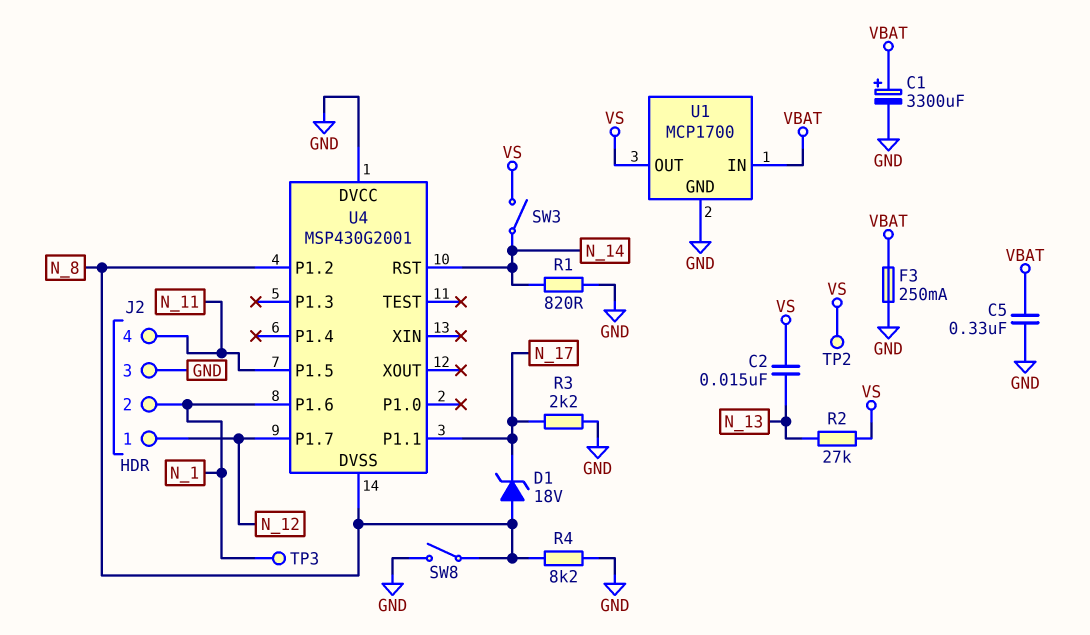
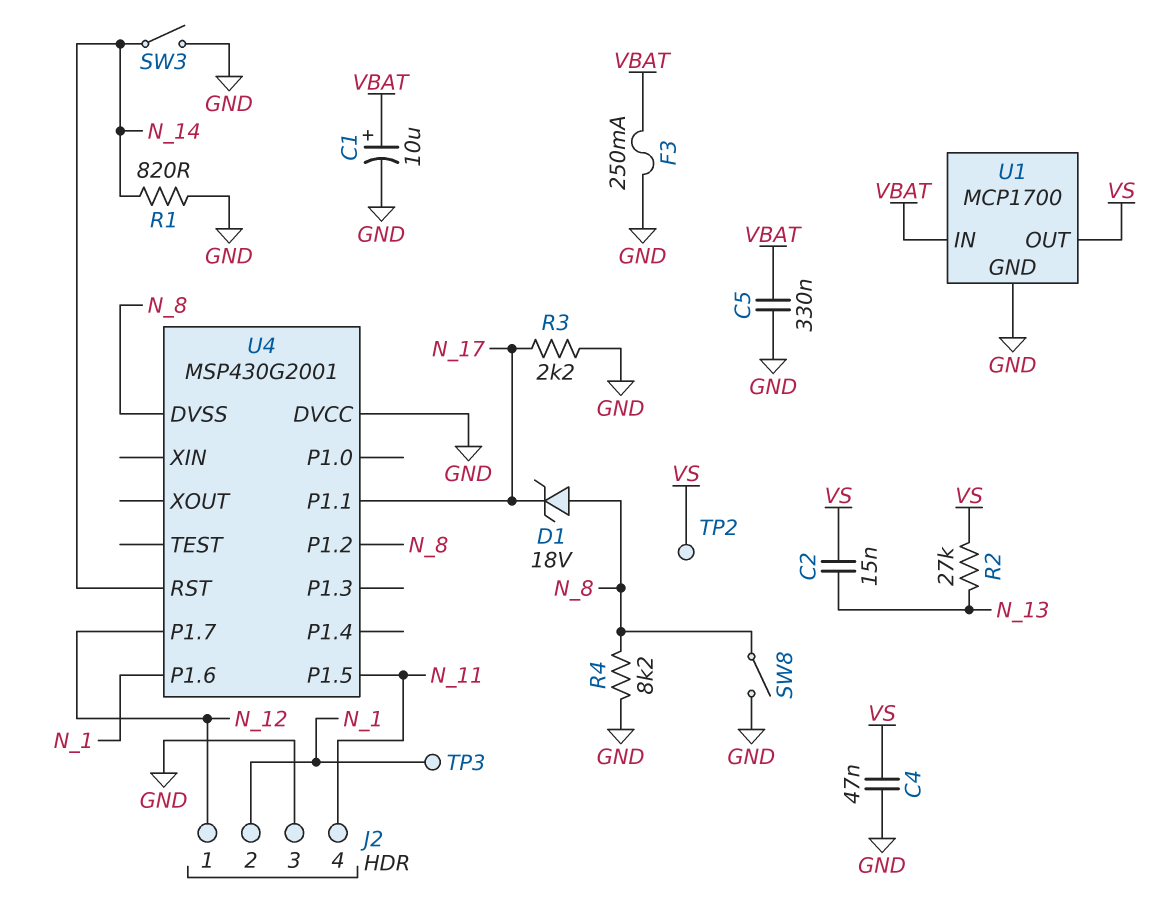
C1: 3300uF (plus VBAT, minus GND) -> 10uF (plus VBAT, minus GND)
C4: none -> 47nF (GND, VS)
SW3: switch (N_14, VS) -> switch (GND, N_14)

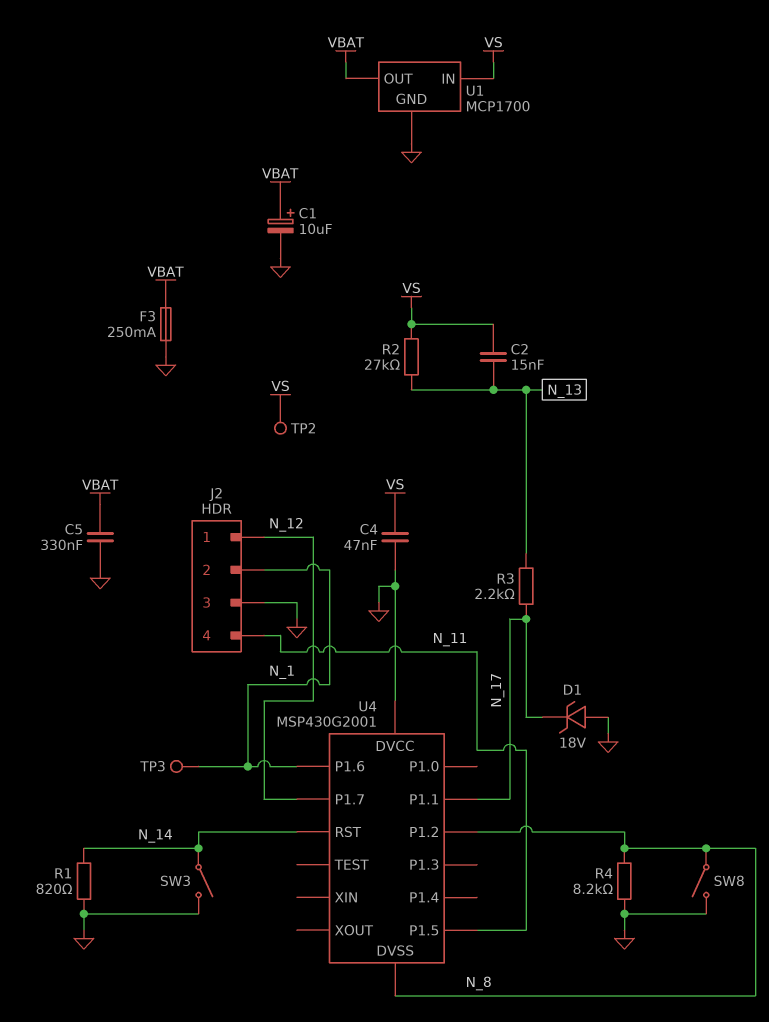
D1: zener 18V (A N_8, K N_17) -> zener 18V (A GND, K N_17)
R3: 2.2k (GND, N_17) -> 2.2k (N_13, N_17)
U1 pin IN: VBAT -> VS
U1 pin OUT: VS -> VBAT

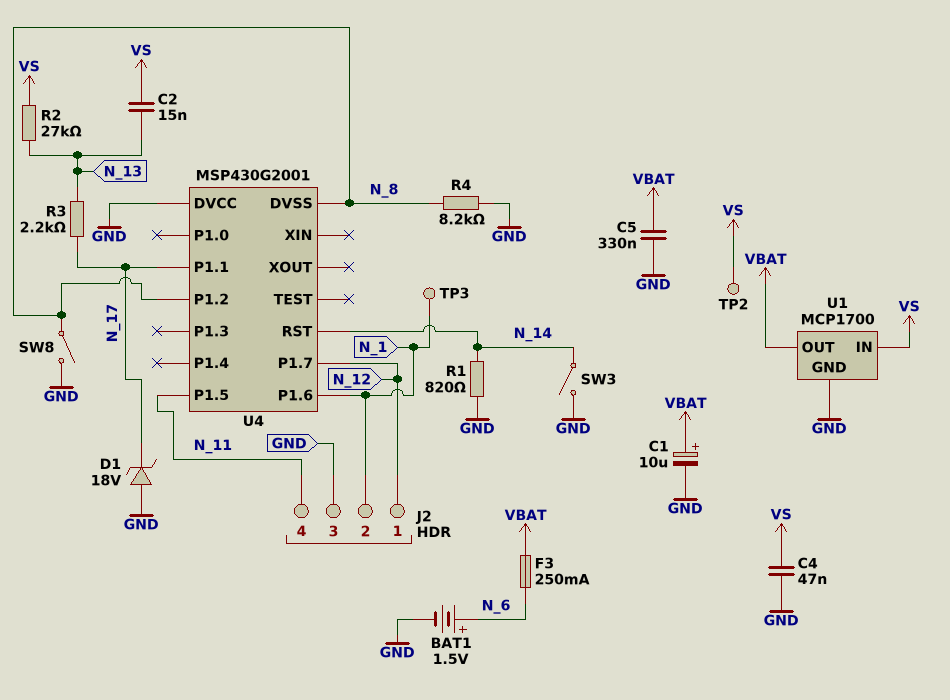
BAT1: none -> 1.5V (plus N_6, minus GND)
F3: 250mA (GND, VBAT) -> 250mA (N_6, VBAT)

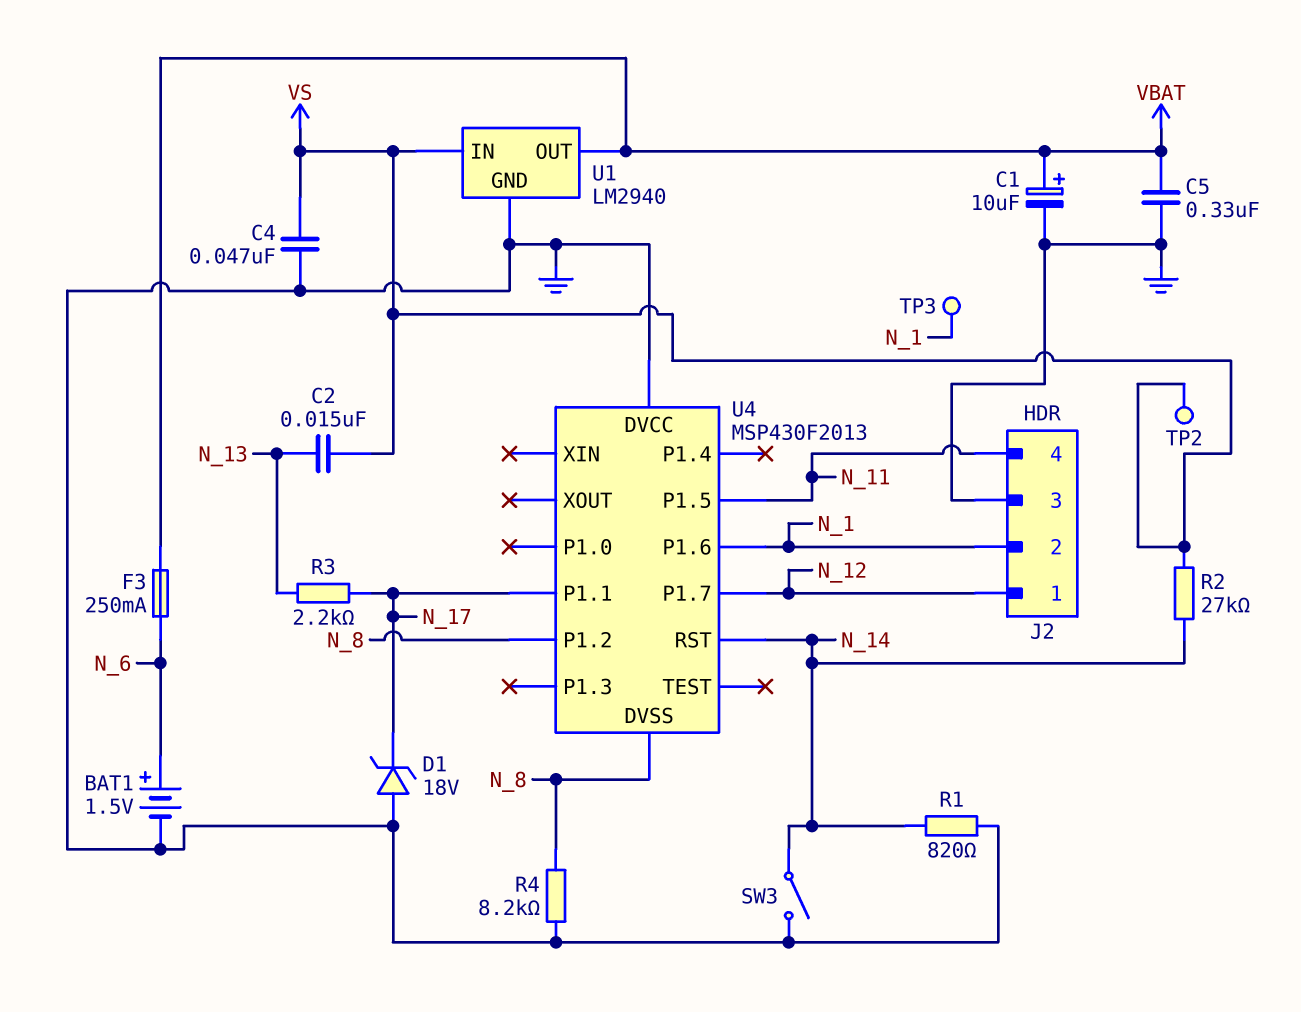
R2: 27k (N_13, VS) -> 27k (N_14, VS)
SW8: switch (GND, N_8) -> none
U1: MCP1700 -> LM2940
U4: MSP430G2001 -> MSP430F2013

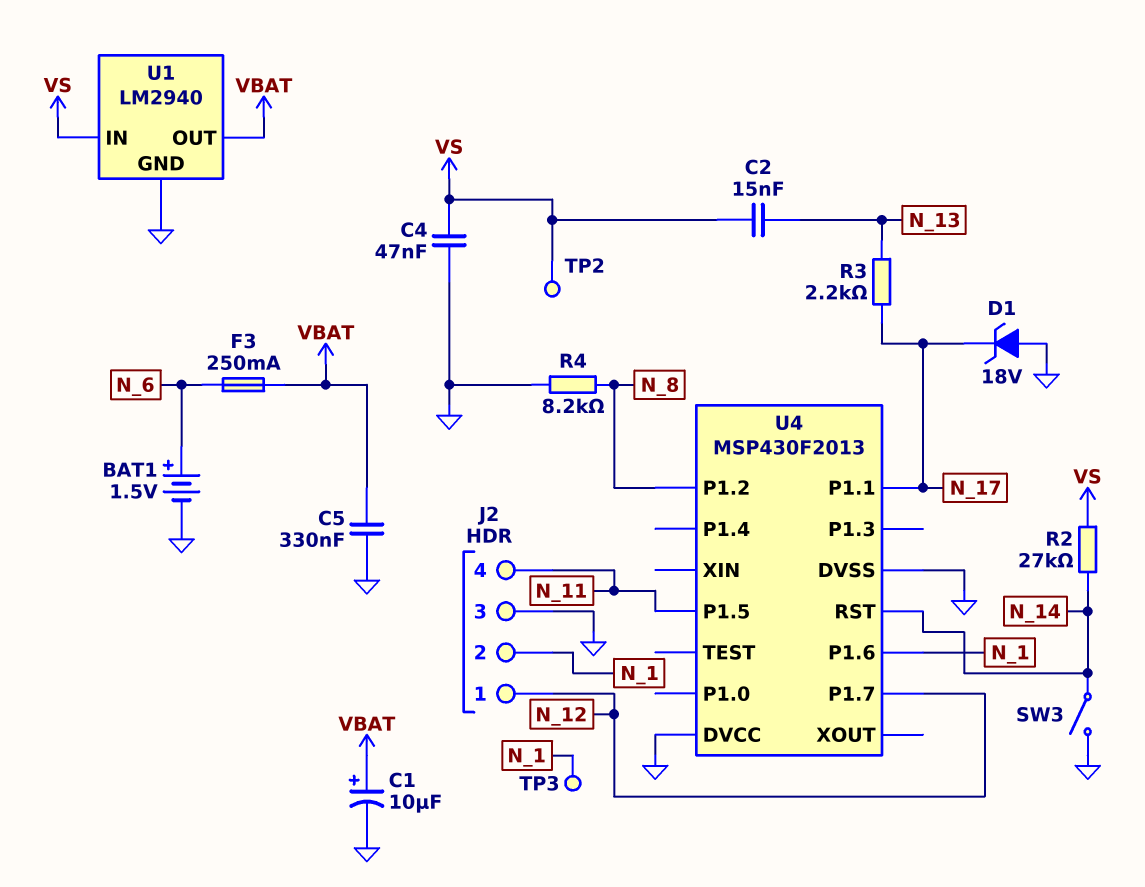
R1: 820 (GND, N_14) -> none
U4 pin DVSS: N_8 -> GND

